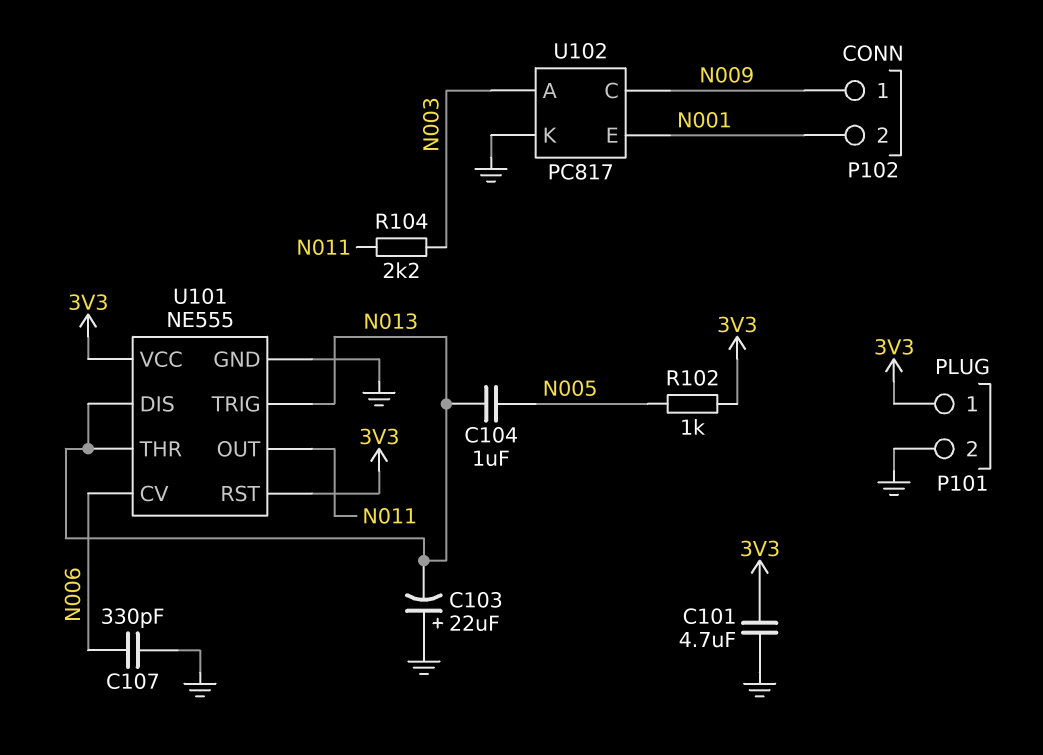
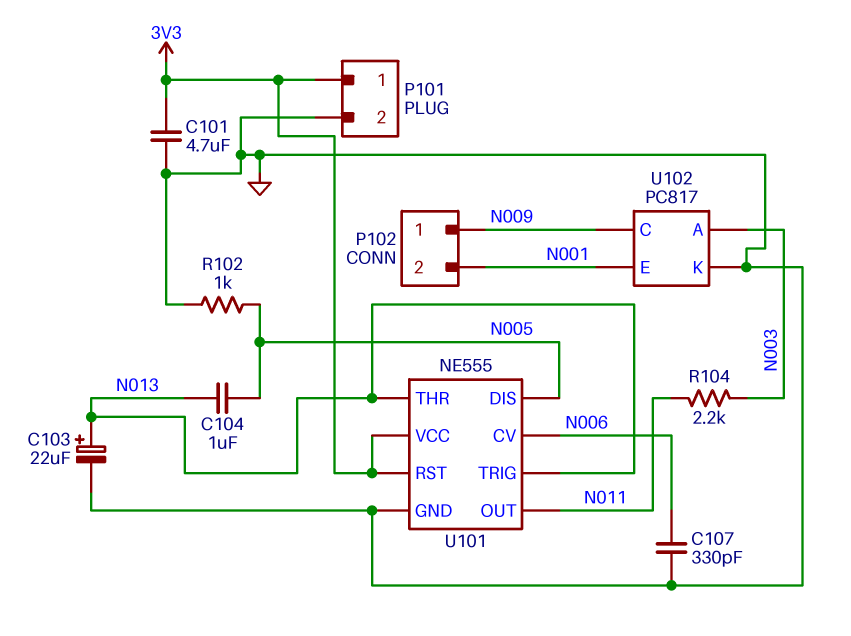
C103: 22uF (plus GND, minus N013) -> 22uF (plus N013, minus GND)
R102: 1k (3V3, N005) -> 1k (GND, N005)
U101 pin DIS: N013 -> N005

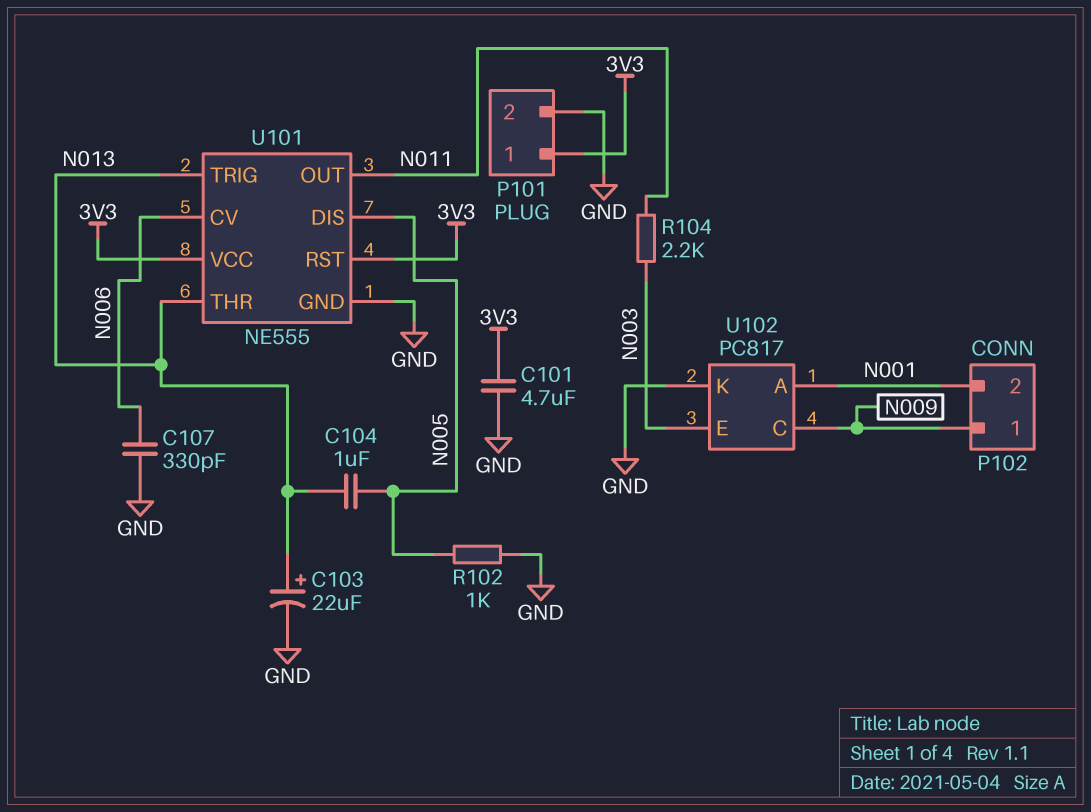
U102 pin A: N003 -> N001
U102 pin E: N001 -> N003

